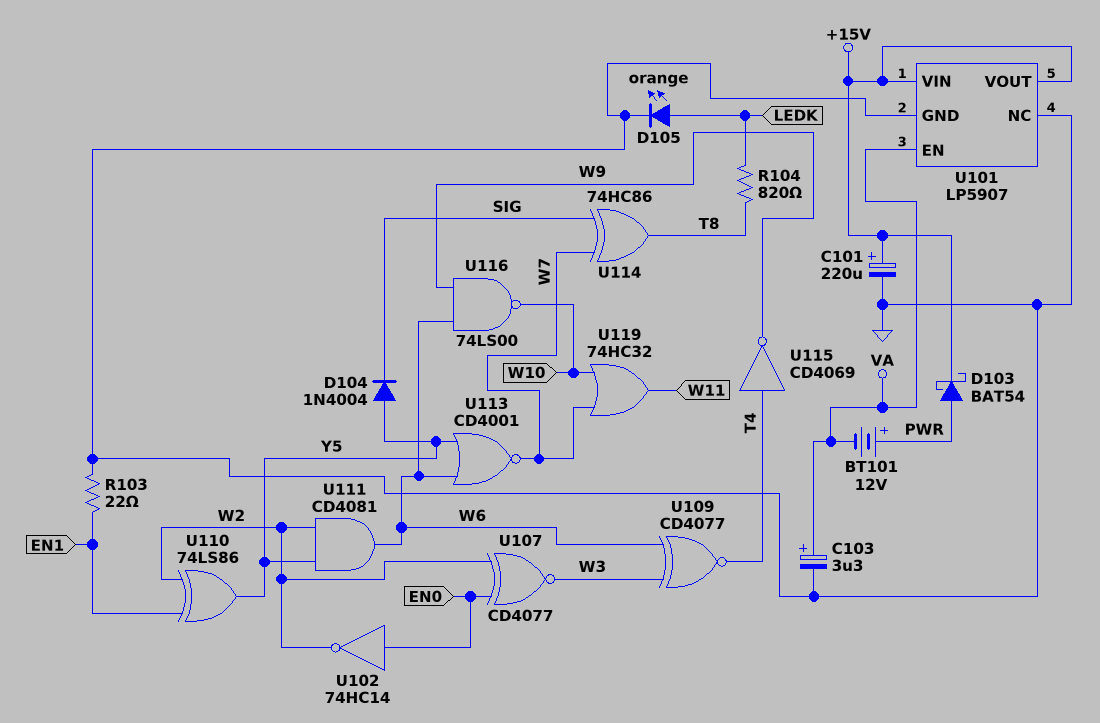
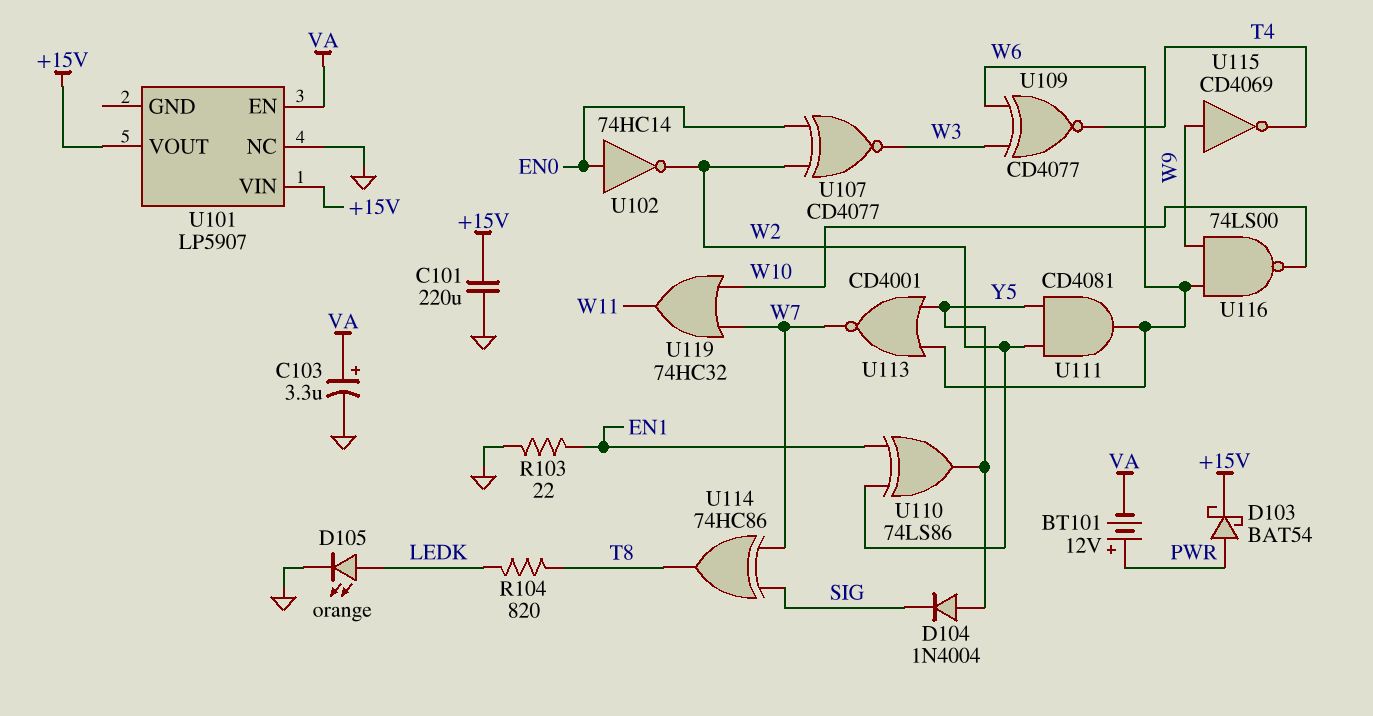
C101: 220uF (plus +15V, minus GND) -> 220uF (+15V, GND)
U101 pin GND: GND -> none
U115: NOT CD4069 (in T4, out W9) -> NOT CD4069 (in W9, out T4)

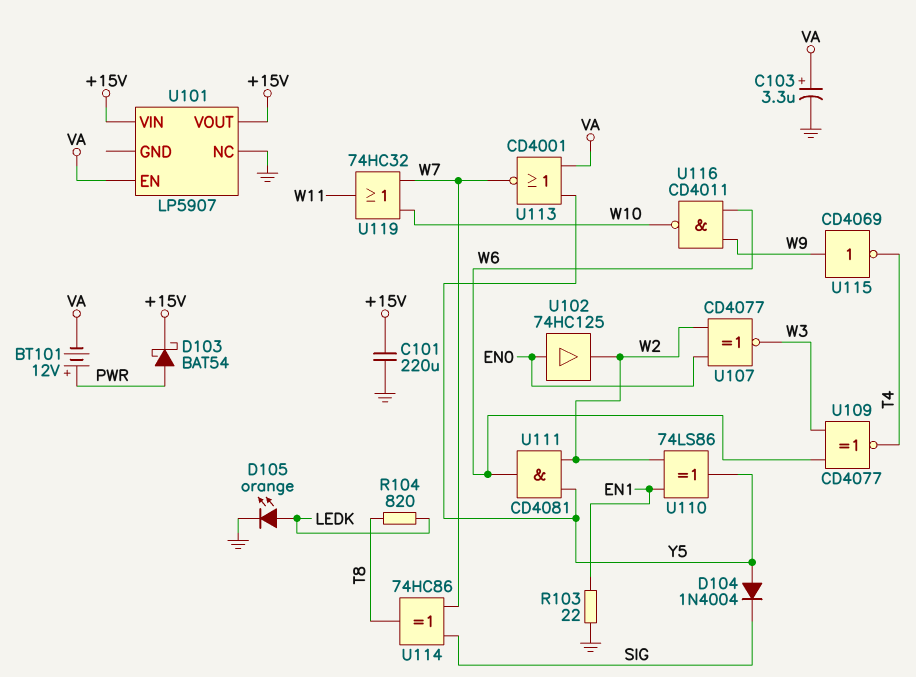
U102: NOT 74HC14 (in EN0, out W2) -> buffer 74HC125 (in EN0, out W2)
U113: NOR CD4001 (in W6, in Y5, out W7) -> NOR CD4001 (in VA, in Y5, out W7)
U116: NAND 74LS00 (in W6, in W9, out W10) -> NAND CD4011 (in W6, in W9, out W10)

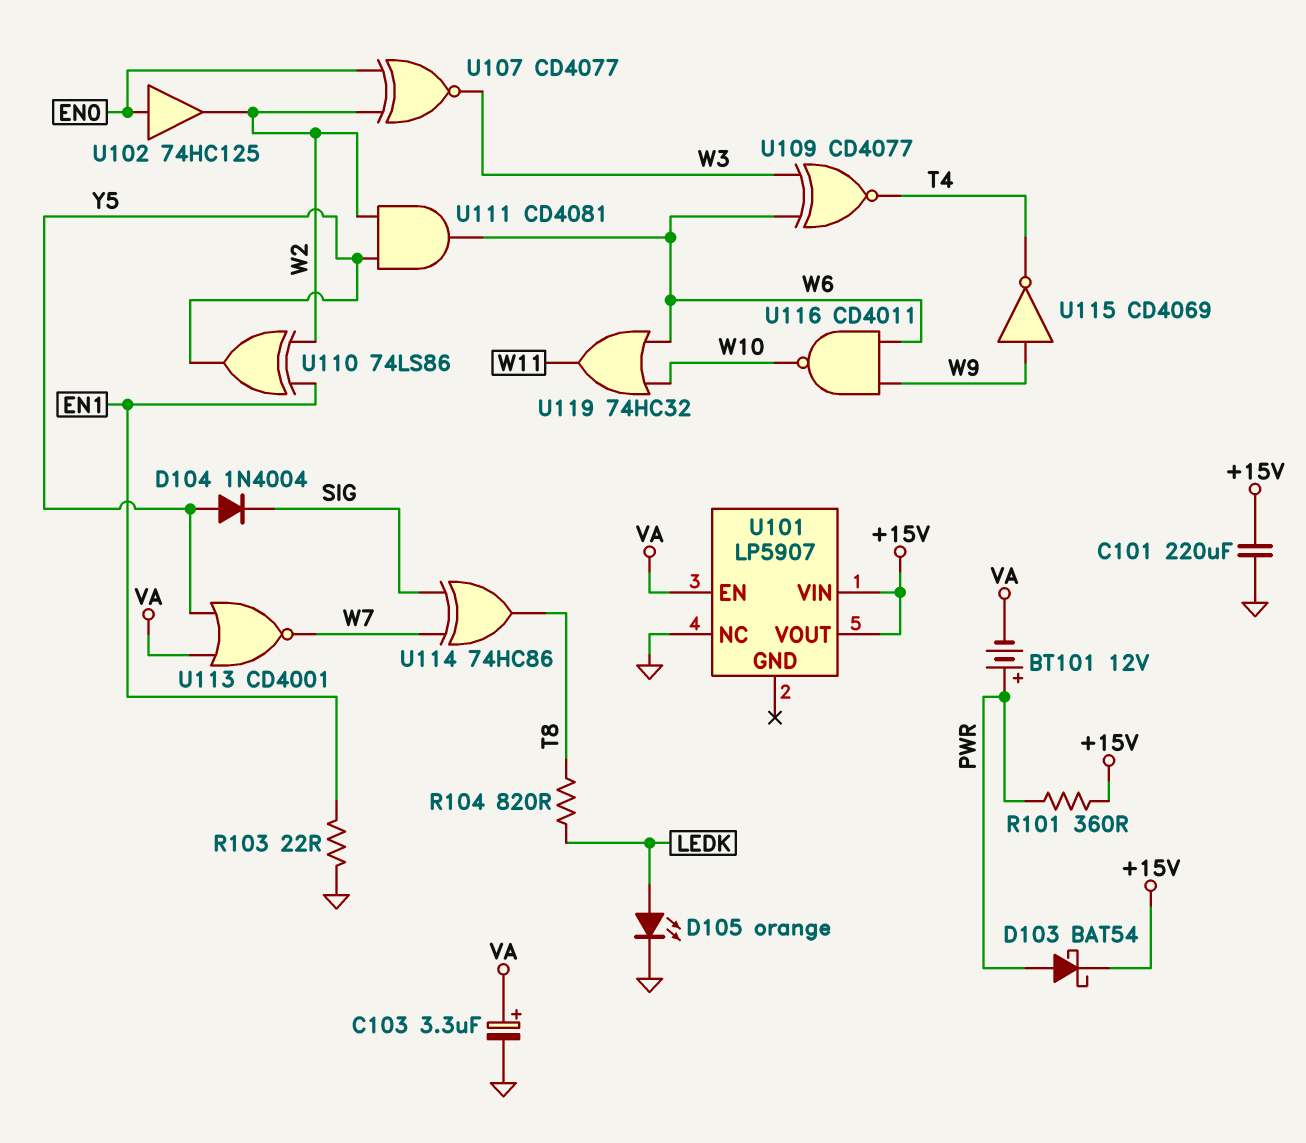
R101: none -> 360 (+15V, PWR)
U119: OR 74HC32 (in W7, in W10, out W11) -> OR 74HC32 (in W6, in W10, out W11)

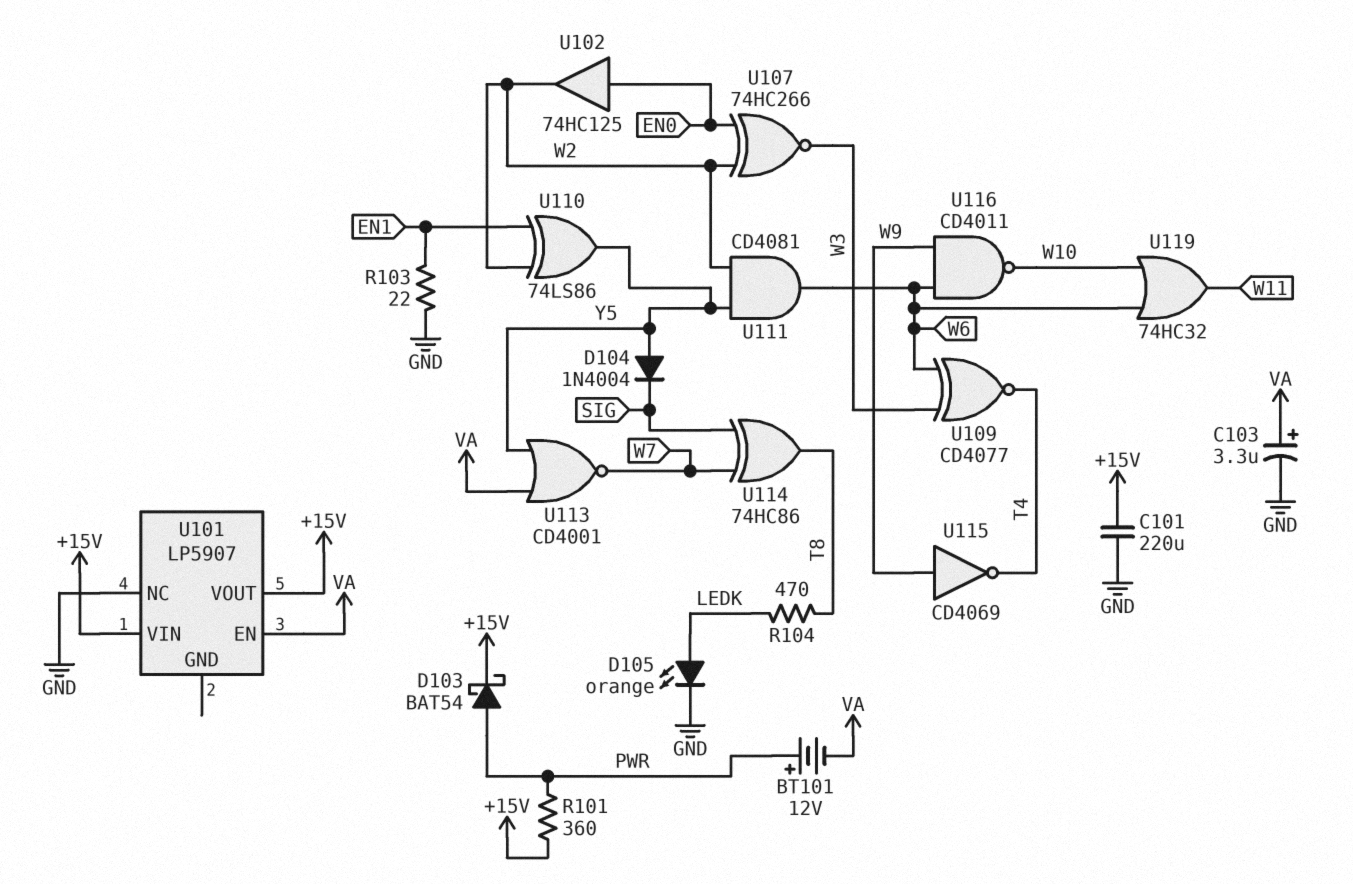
R104: 820 (LEDK, T8) -> 470 (LEDK, T8)
U107: XNOR CD4077 (in EN0, in W2, out W3) -> XNOR 74HC266 (in EN0, in W2, out W3)

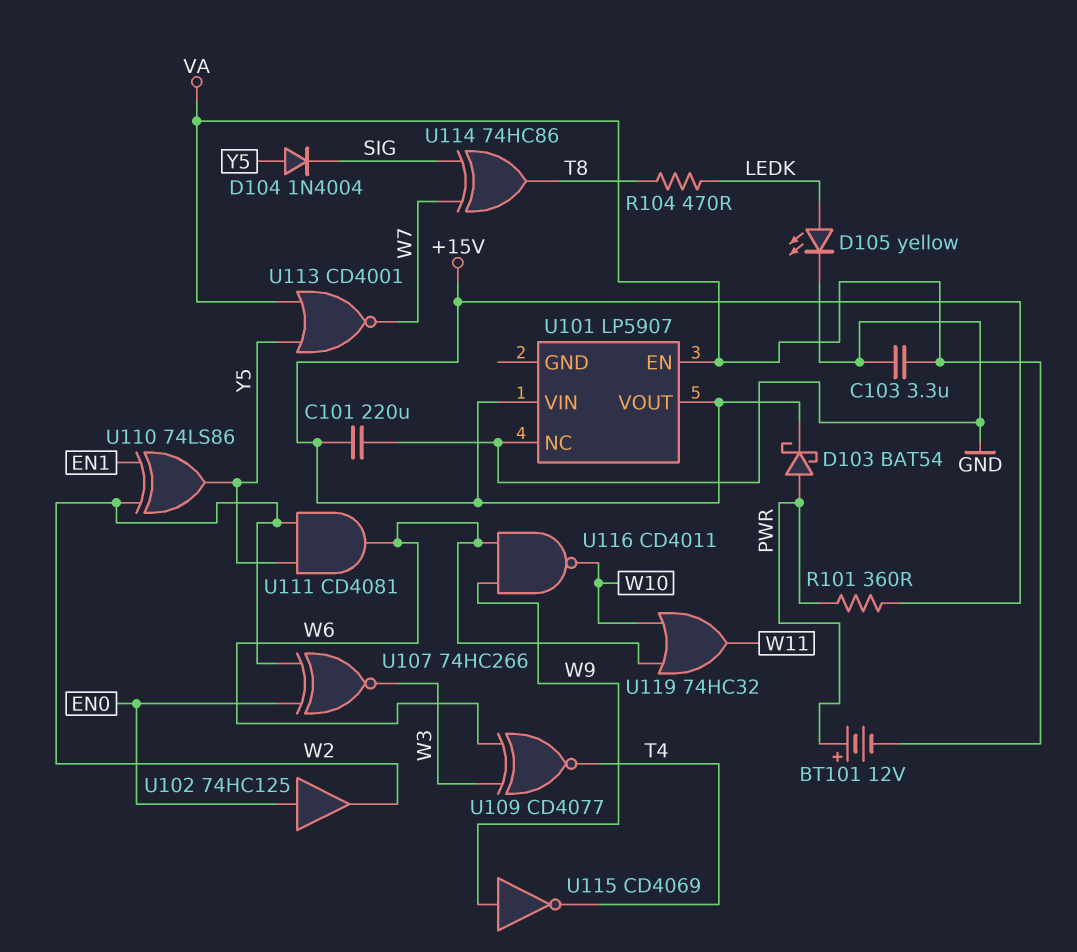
C103: 3.3uF (plus VA, minus GND) -> 3.3uF (GND, VA)
D105: LED orange (A LEDK, K GND) -> LED yellow (A LEDK, K GND)
R103: 22 (EN1, GND) -> none

